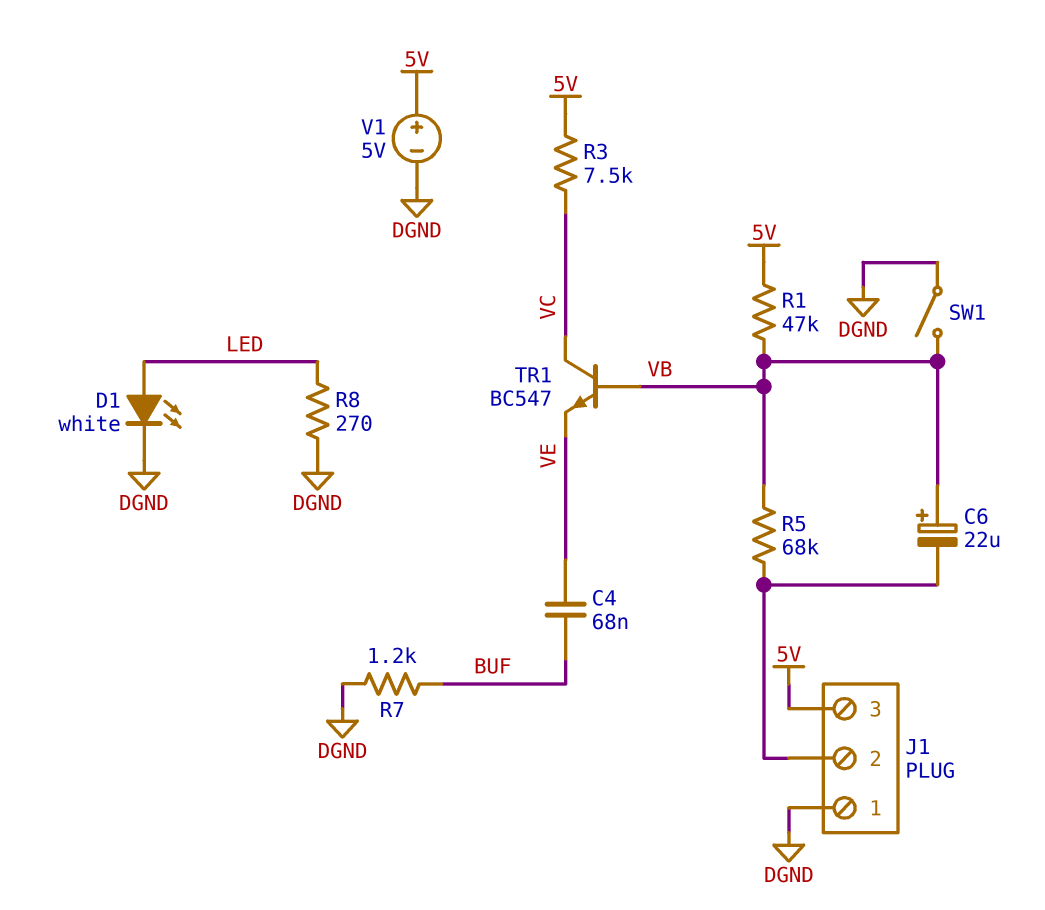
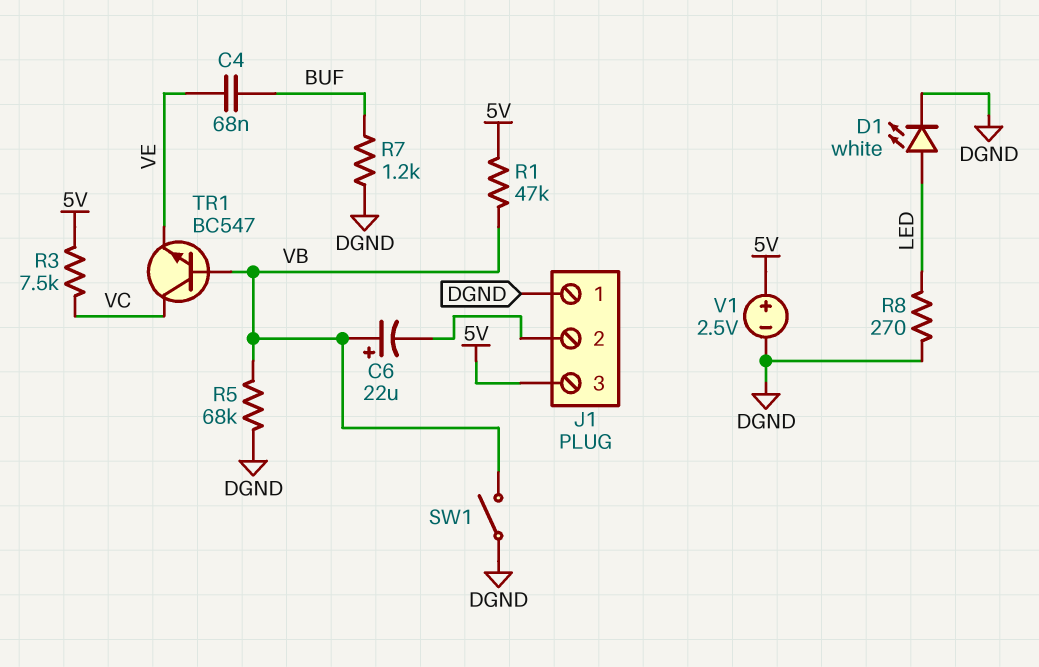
R5: 68k (J1/2, VB) -> 68k (DGND, VB)
V1: 5V (plus 5V, minus DGND) -> 2.5V (plus 5V, minus DGND)

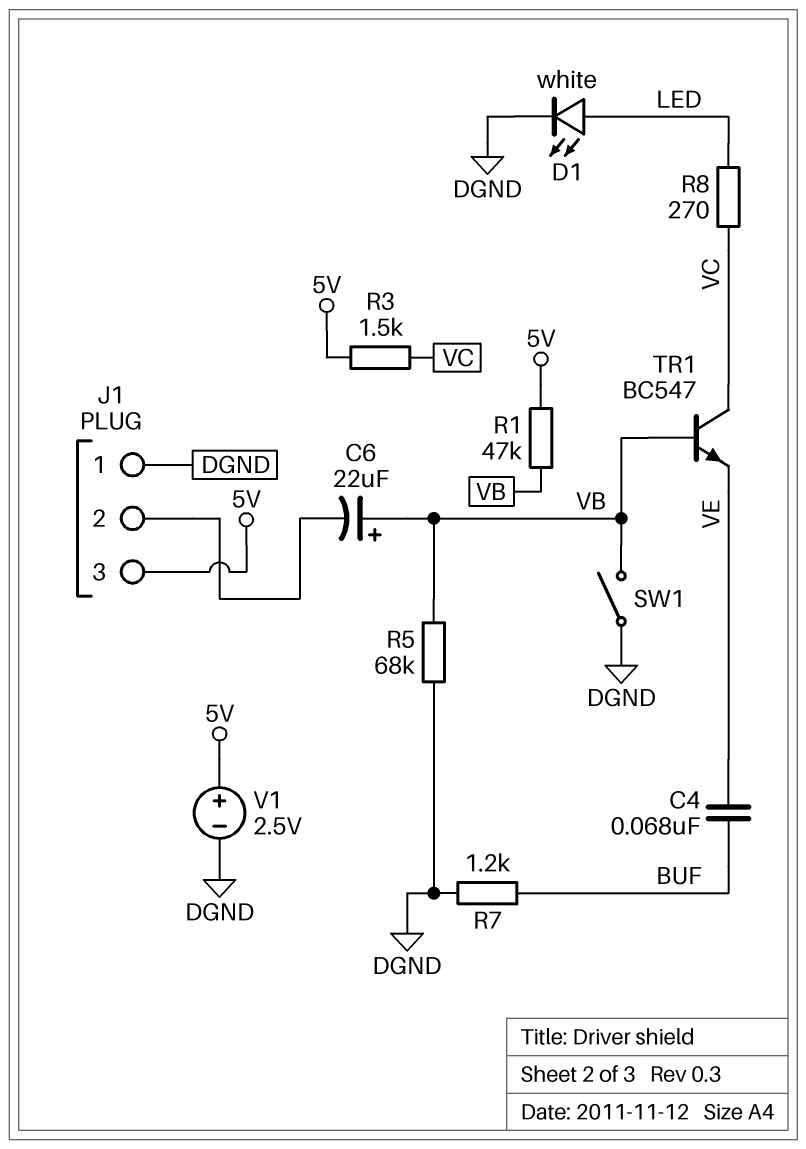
R3: 7.5k (5V, VC) -> 1.5k (5V, VC)
R8: 270 (DGND, LED) -> 270 (LED, VC)

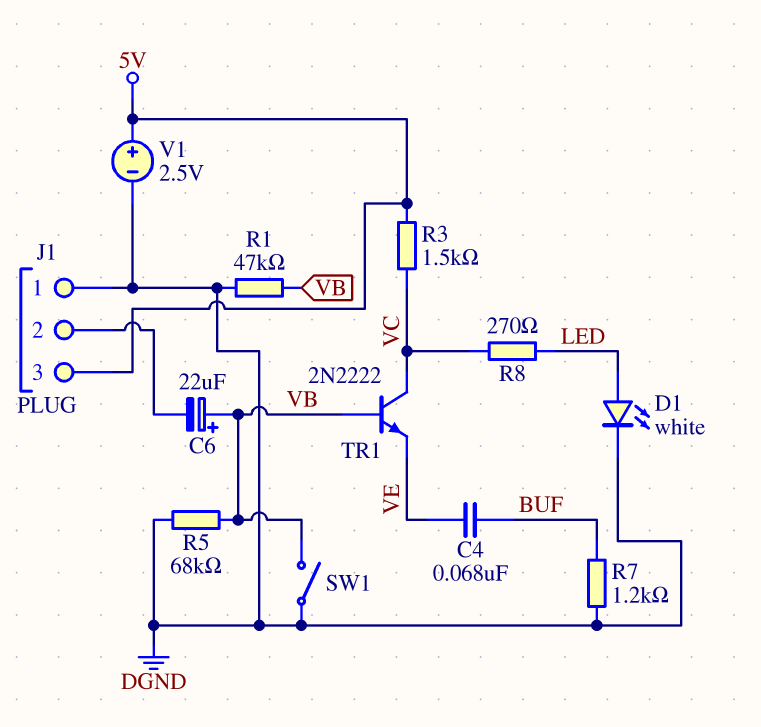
R1: 47k (5V, VB) -> 47k (DGND, VB)
TR1: NPN BC547 (B VB, C VC, E VE) -> NPN 2N2222 (B VB, C VC, E VE)

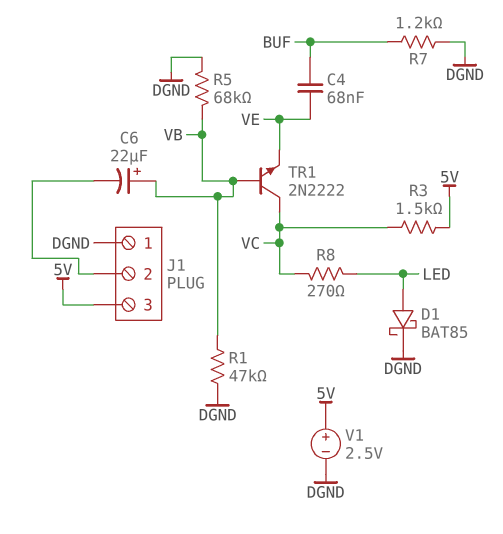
D1: LED white (A LED, K DGND) -> schottky BAT85 (A LED, K DGND)
SW1: switch (DGND, VB) -> none

